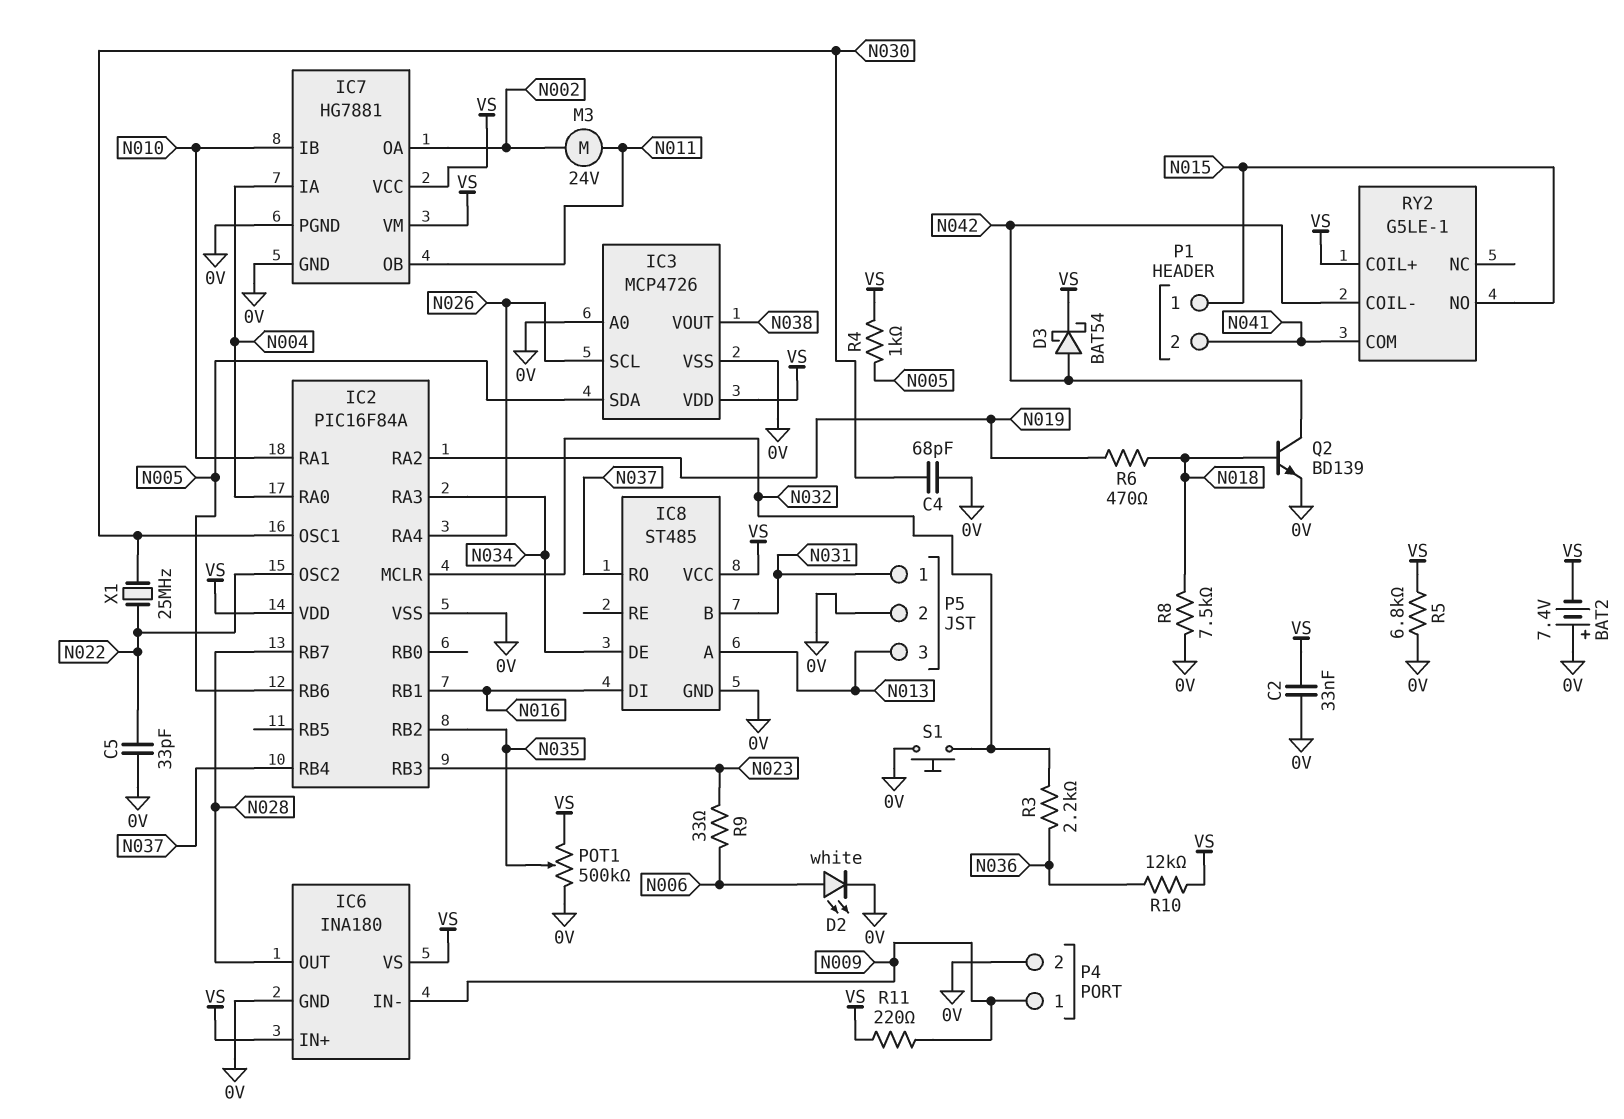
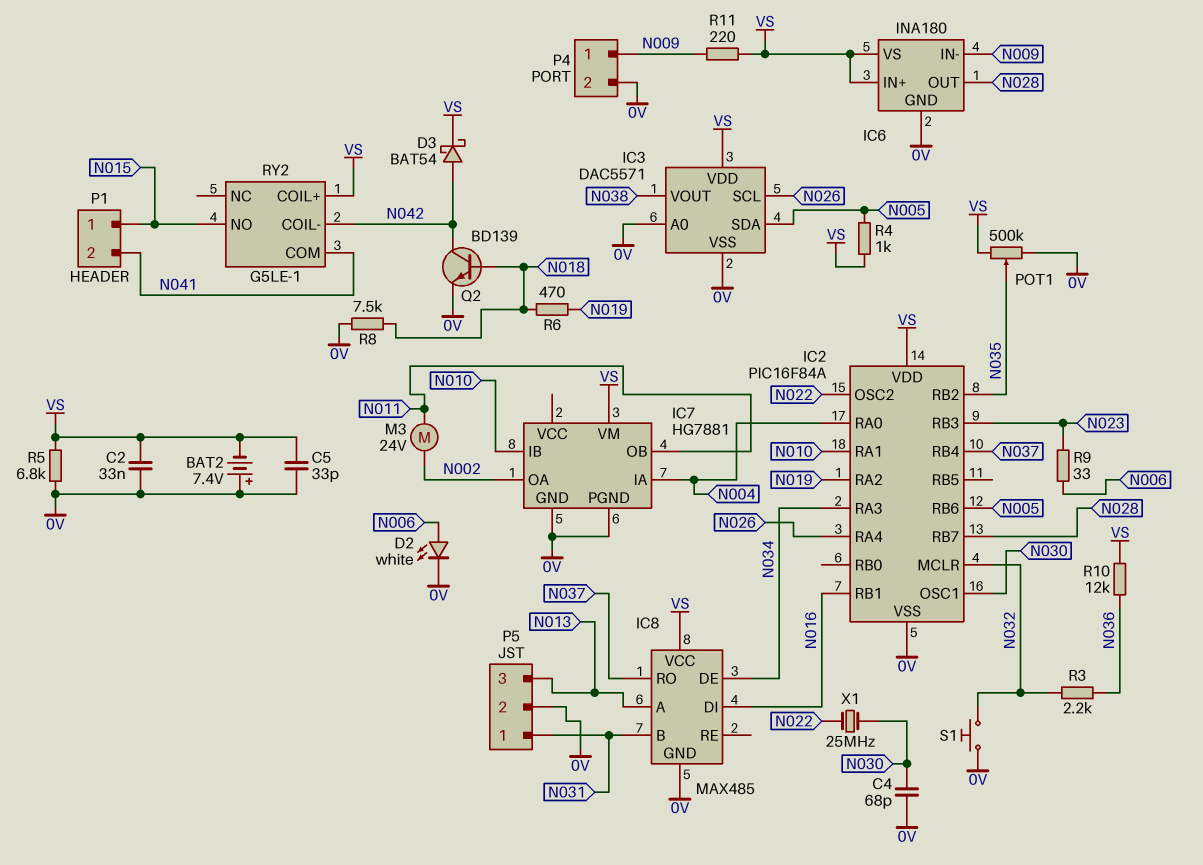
C5: 33pF (0V, N022) -> 33pF (0V, VS)
IC3: MCP4726 -> DAC5571
IC7 pin VCC: VS -> none
IC8: ST485 -> MAX485

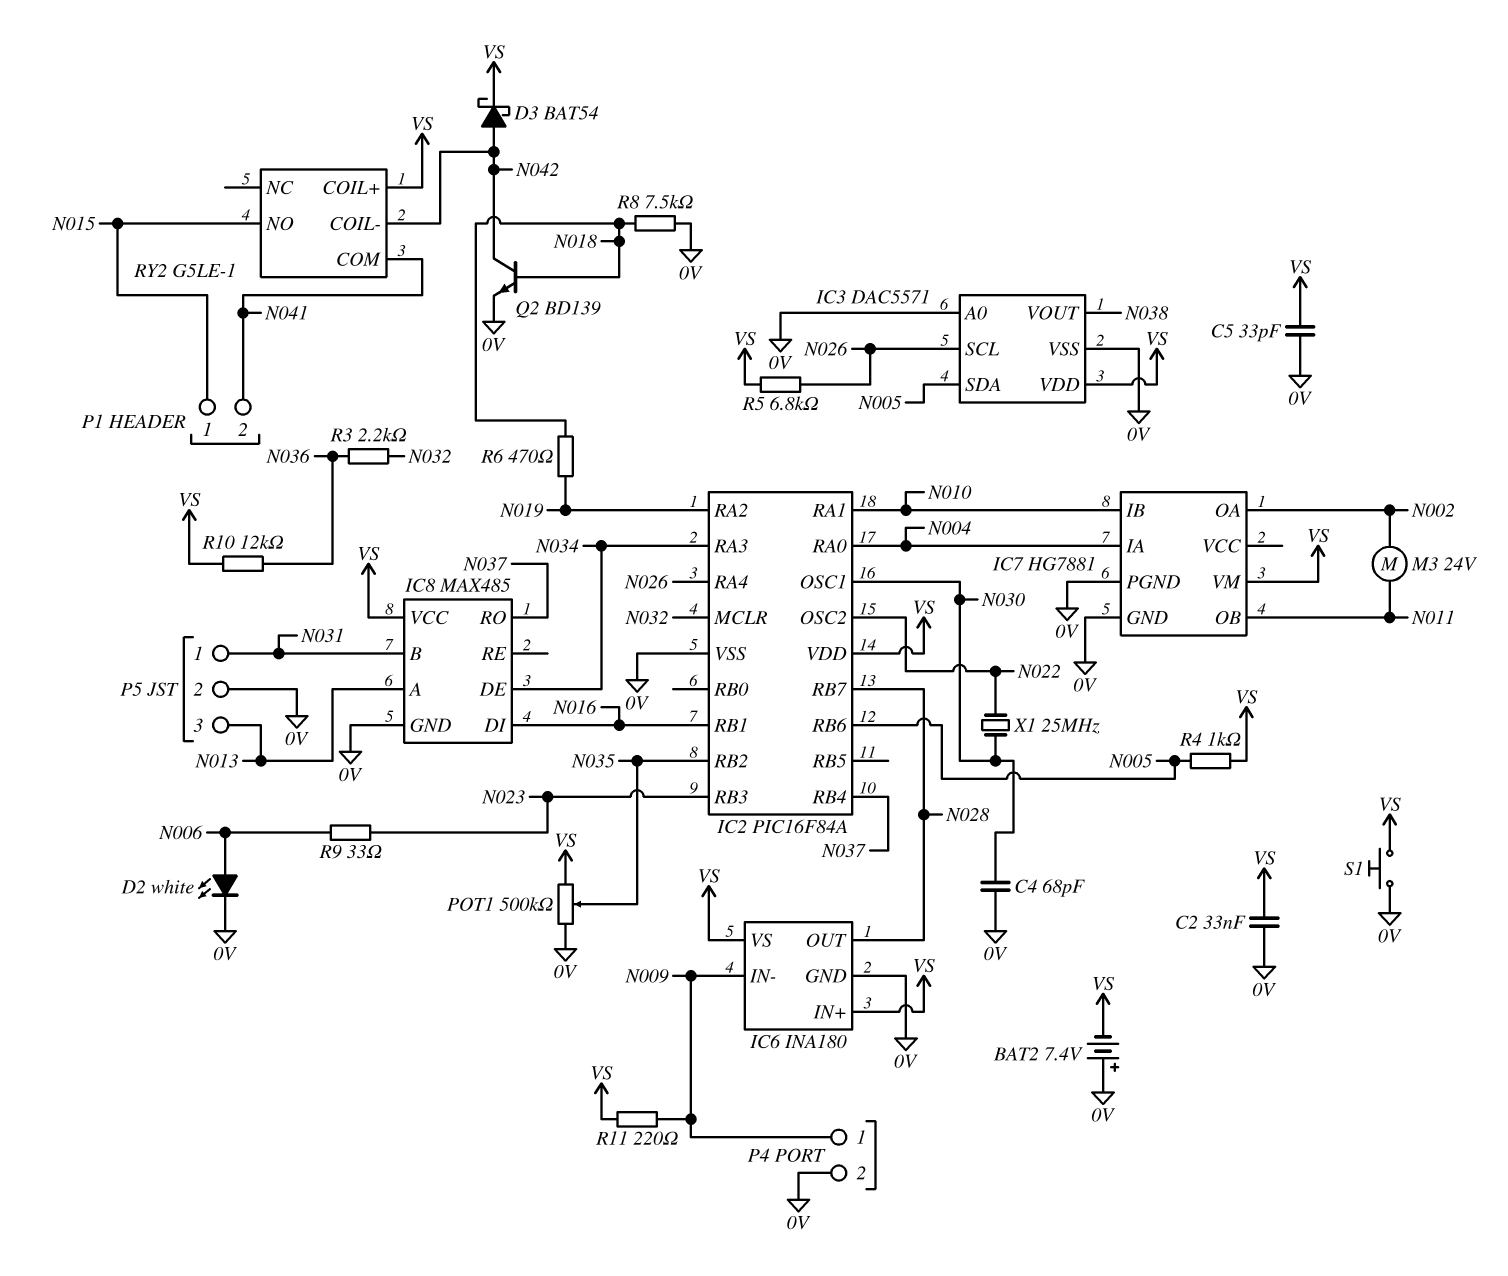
R5: 6.8k (0V, VS) -> 6.8k (N026, VS)
S1: button (0V, N032) -> button (0V, VS)

